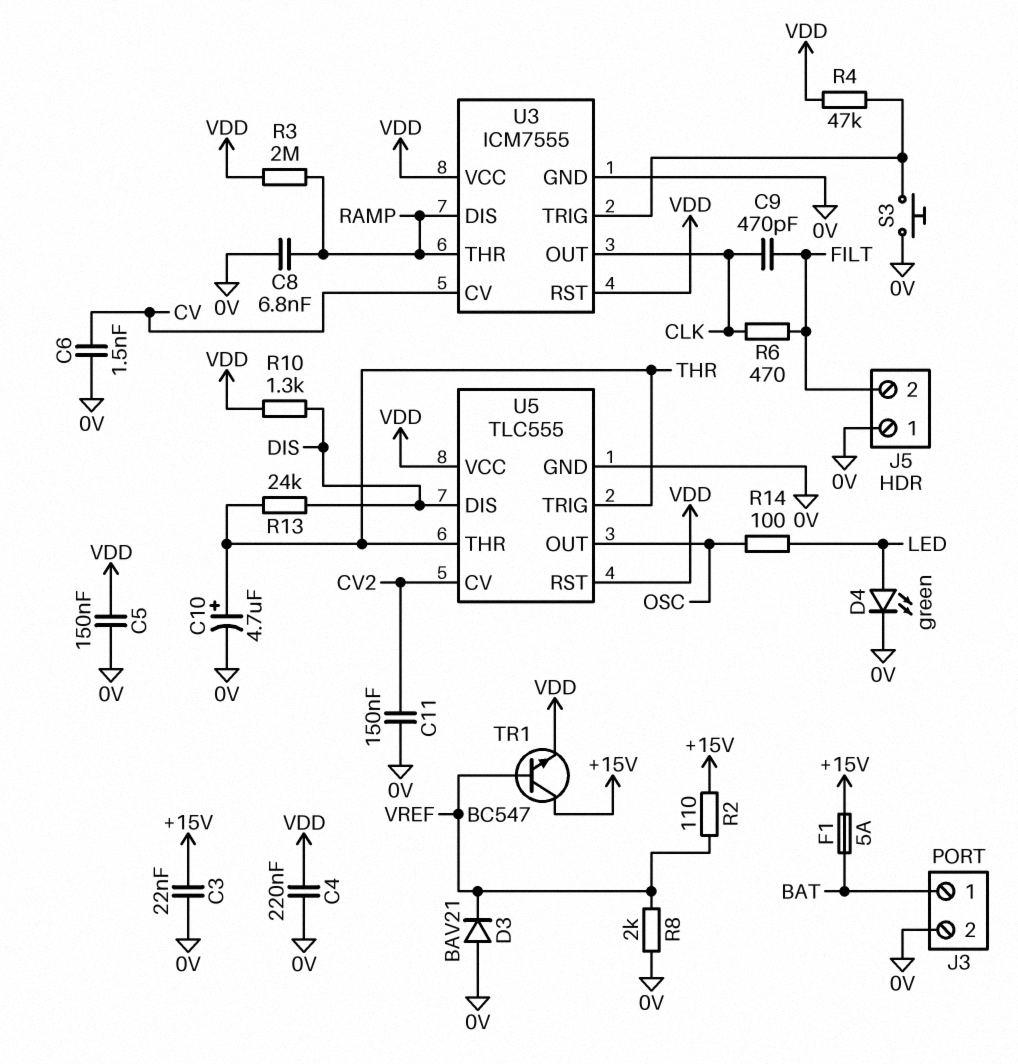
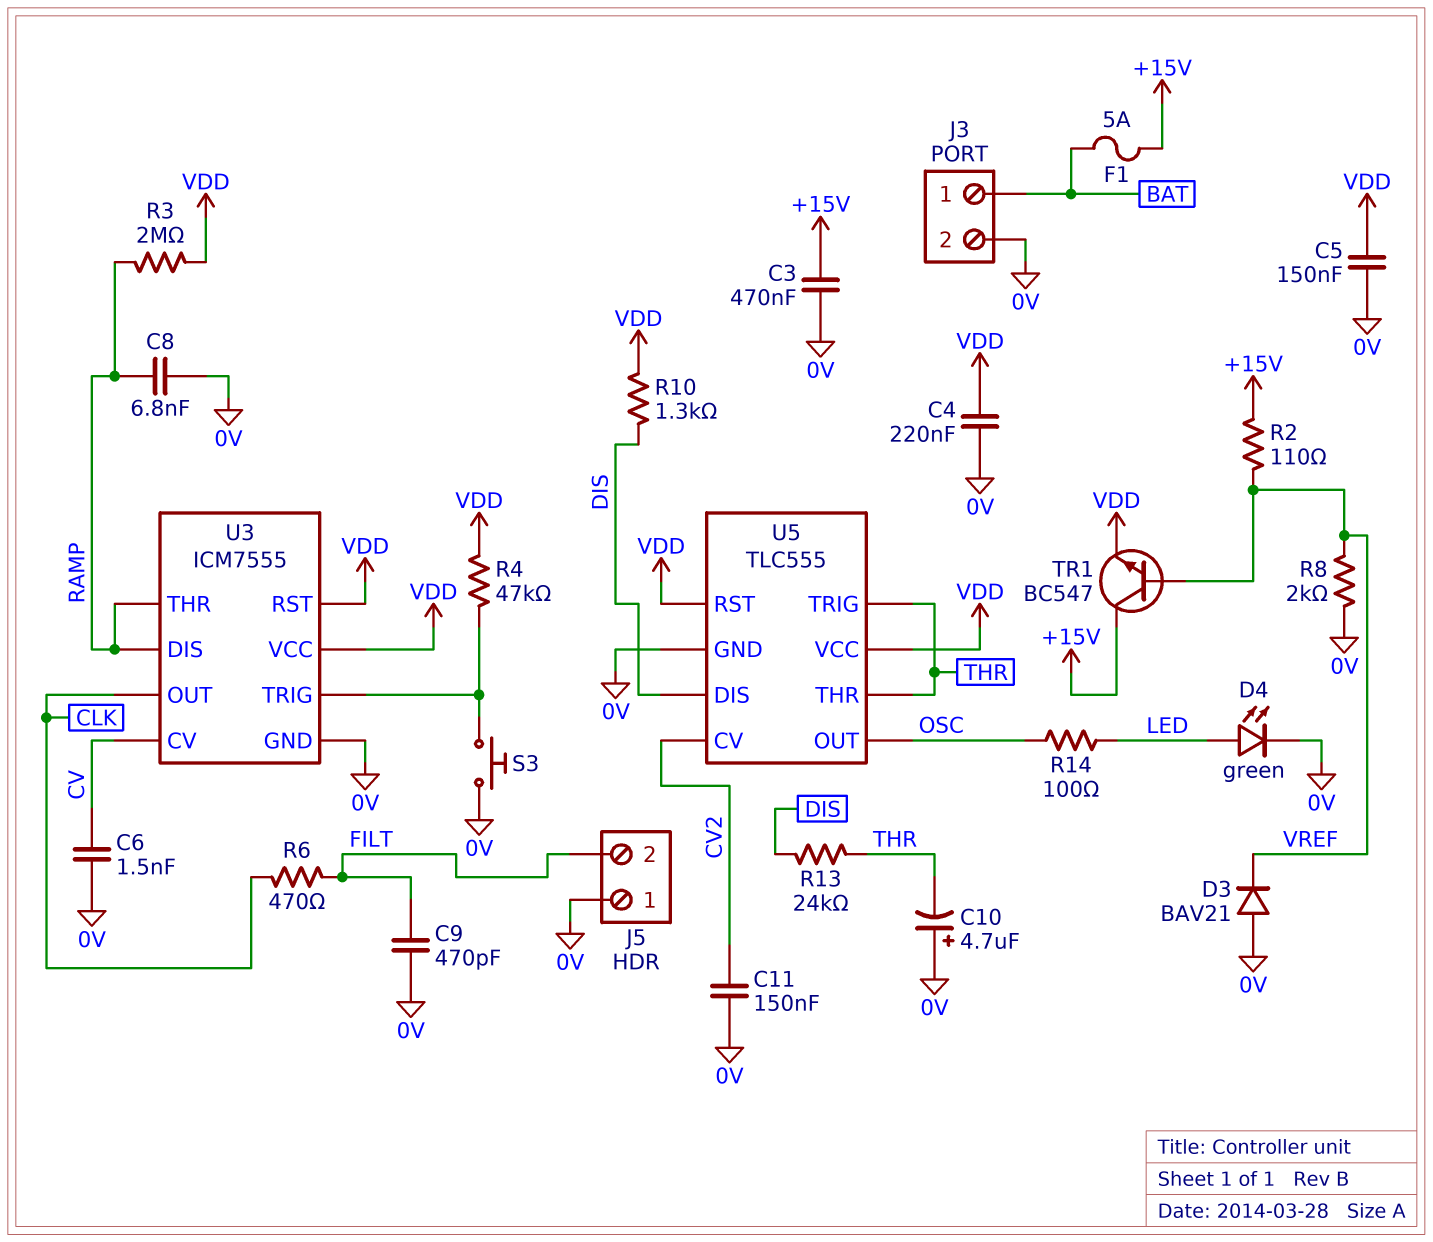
C3: 22nF (+15V, 0V) -> 470nF (+15V, 0V)
C9: 470pF (CLK, FILT) -> 470pF (0V, FILT)
C10: 4.7uF (plus THR, minus 0V) -> 4.7uF (plus 0V, minus THR)

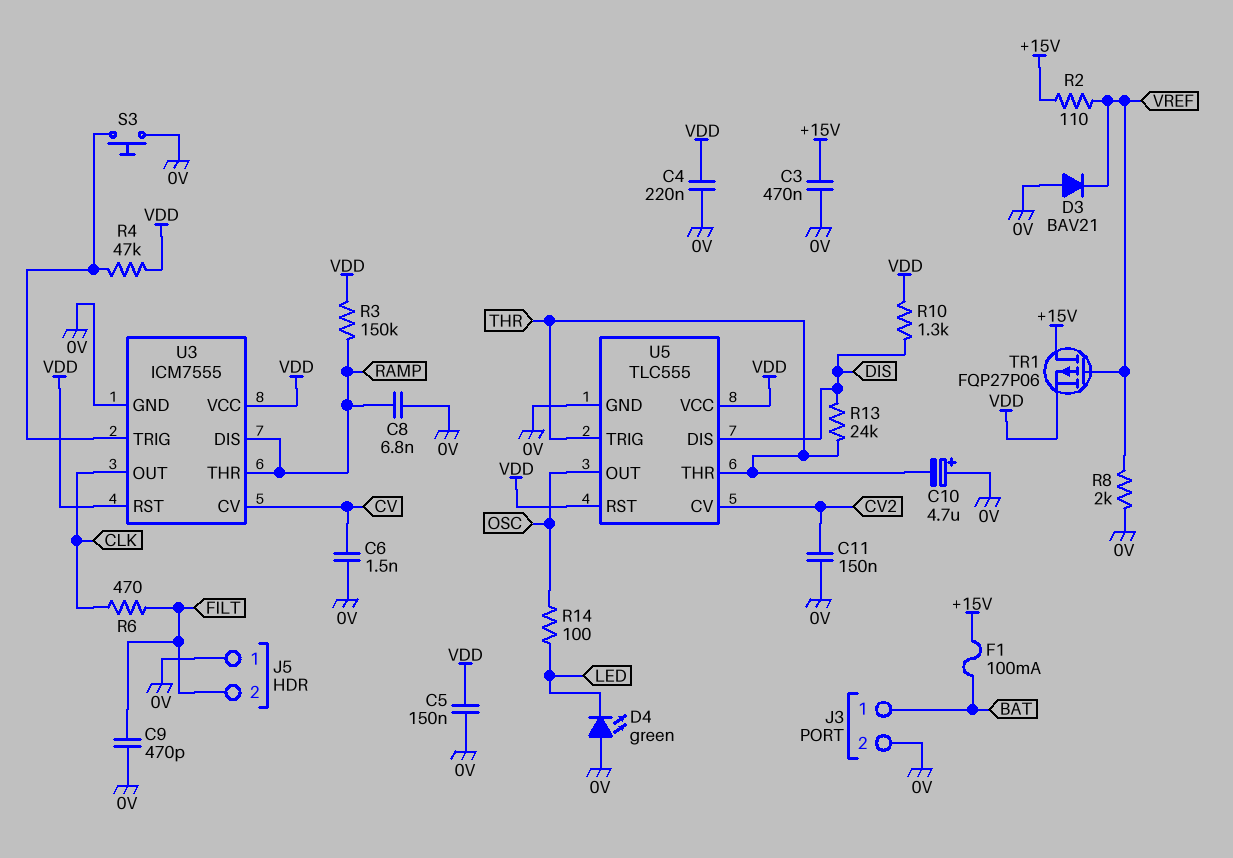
D4: LED green (A LED, K 0V) -> LED green (A 0V, K LED)
F1: 5A (+15V, BAT) -> 100mA (+15V, BAT)
R3: 2M (RAMP, VDD) -> 150k (RAMP, VDD)
TR1: NPN BC547 (B VREF, C +15V, E VDD) -> PMOS FQP27P06 (G VREF, D +15V, S VDD)

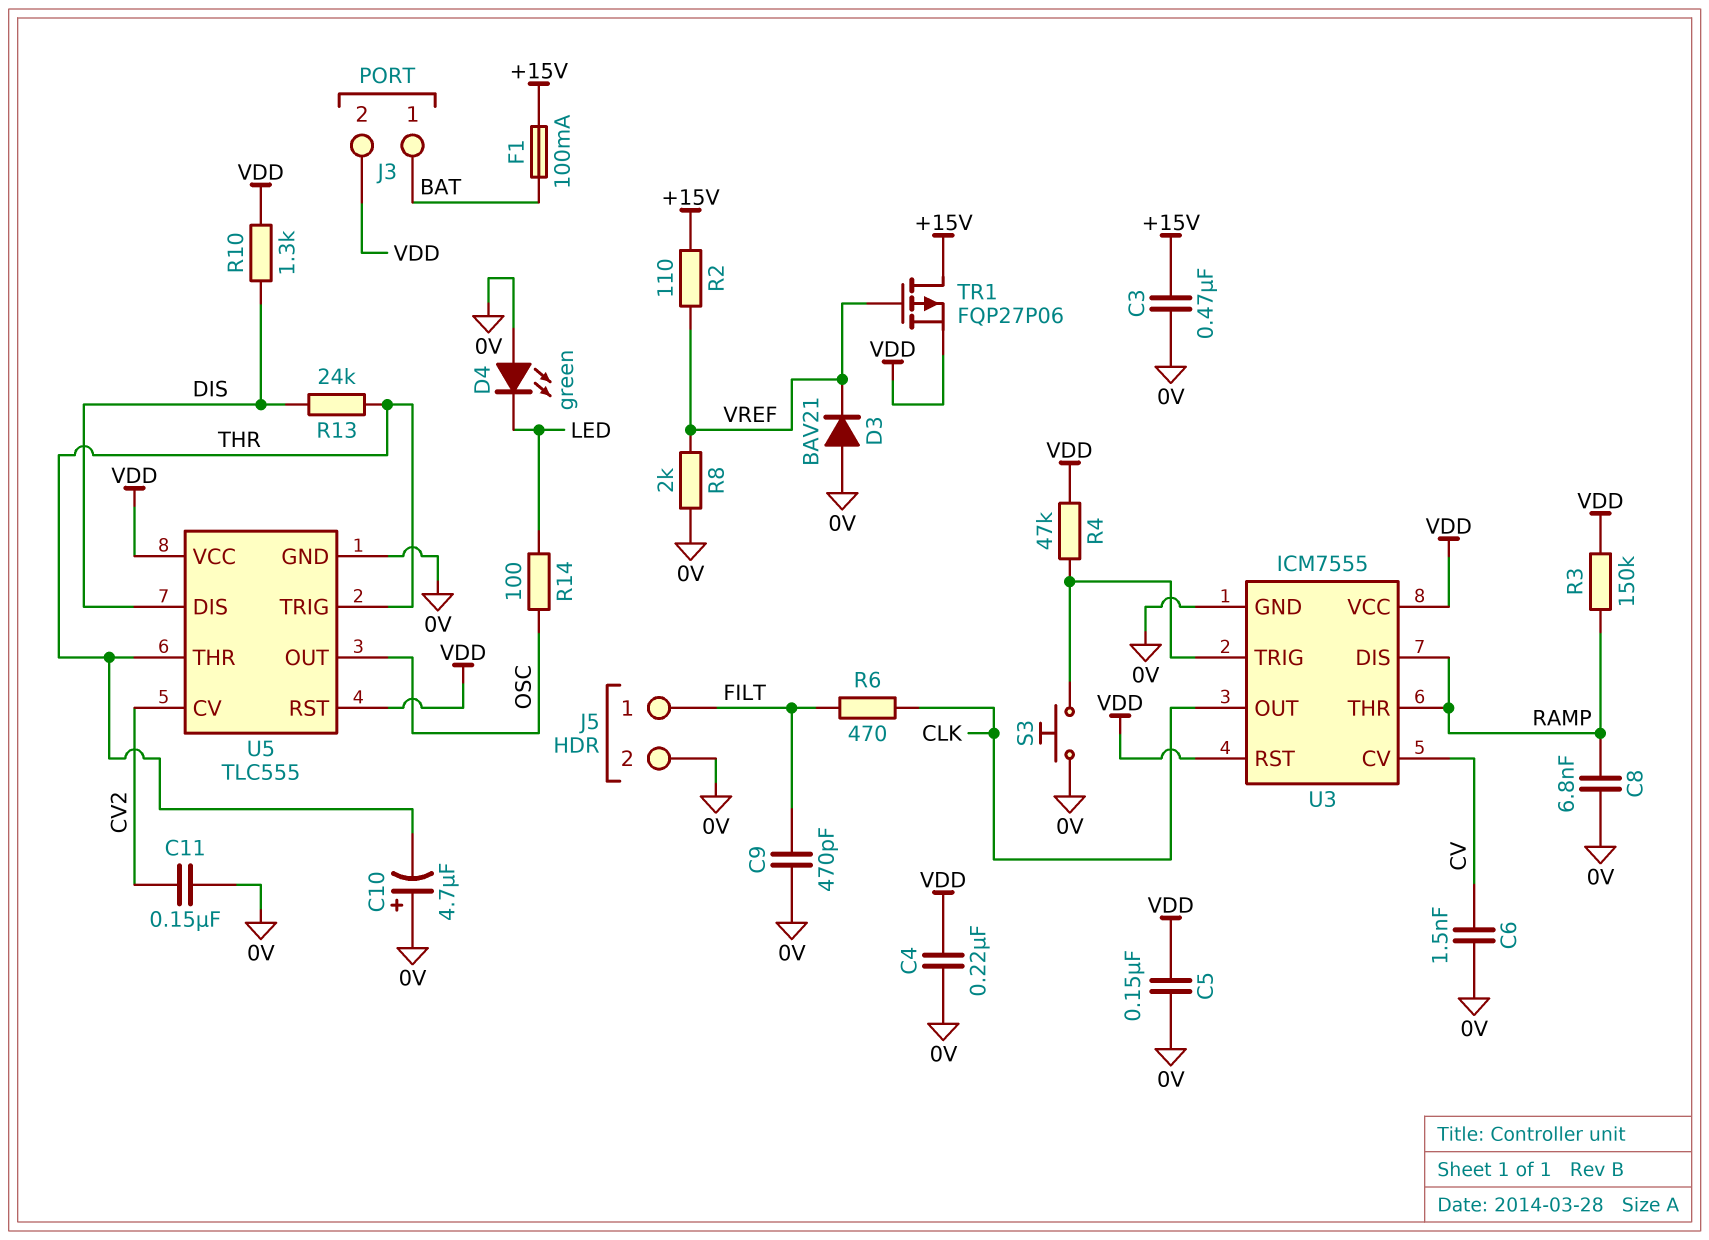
J3 pin 2: 0V -> VDD
J5 pin 1: 0V -> FILT
J5 pin 2: FILT -> 0V

